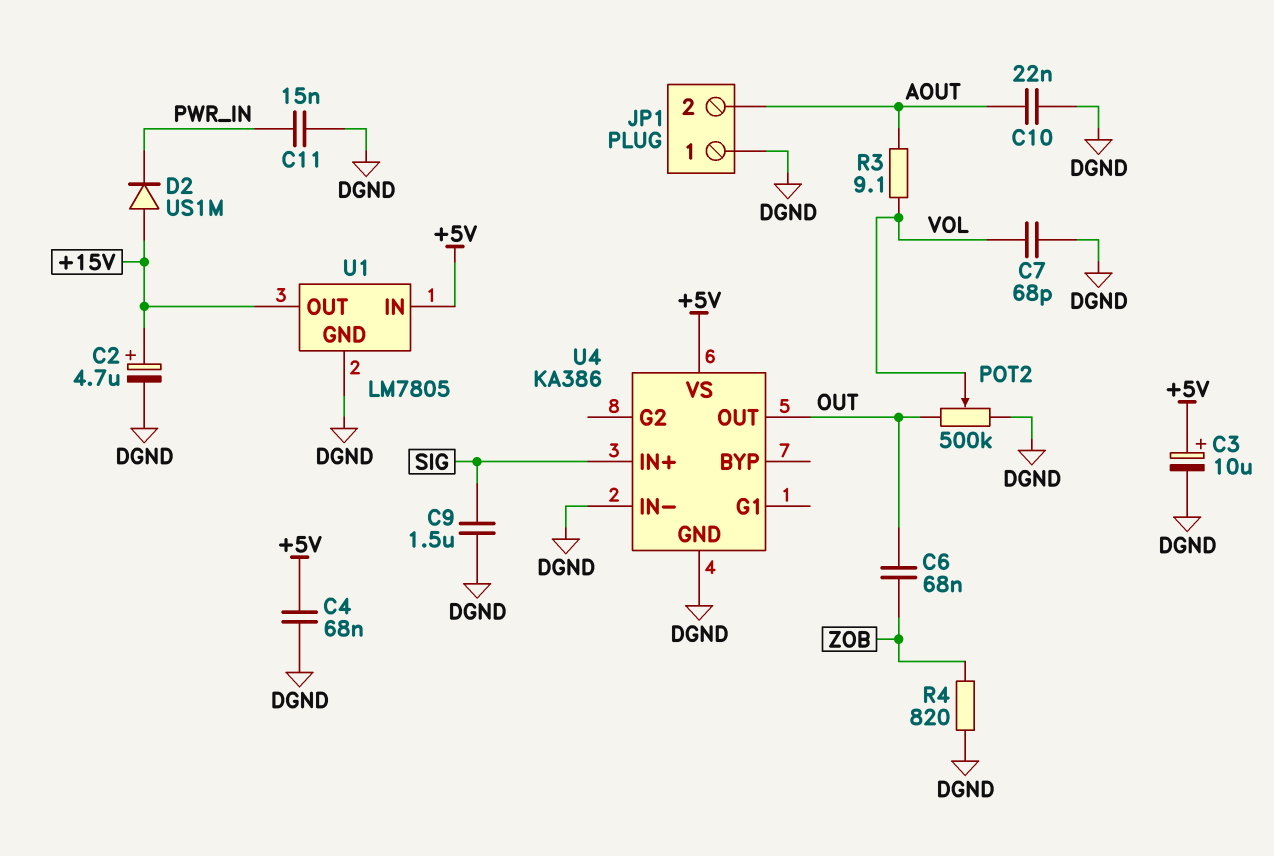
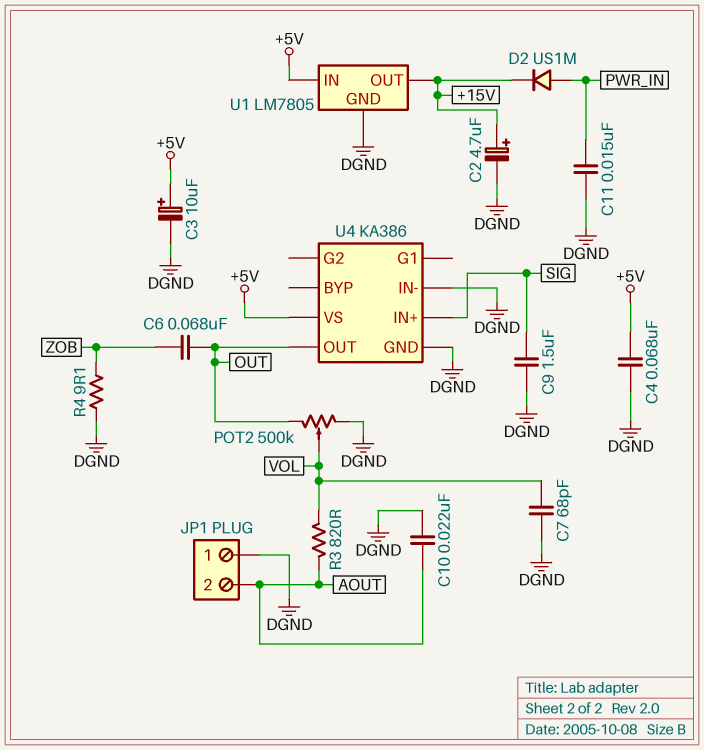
D2: diode US1M (A +15V, K PWR_IN) -> diode US1M (A PWR_IN, K +15V)
R3: 9.1 (AOUT, VOL) -> 820 (AOUT, VOL)
R4: 820 (DGND, ZOB) -> 9.1 (DGND, ZOB)

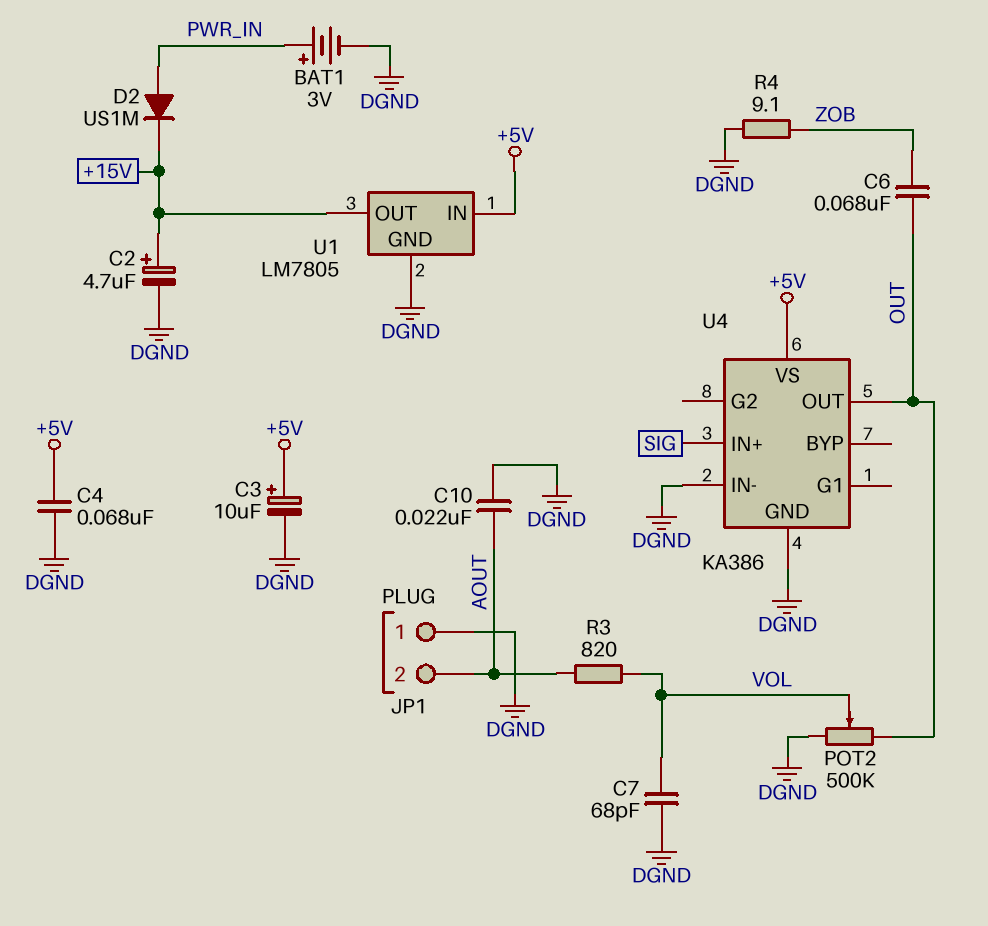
BAT1: none -> 3V (plus PWR_IN, minus DGND)
C9: 1.5uF (DGND, SIG) -> none
C11: 15nF (DGND, PWR_IN) -> none

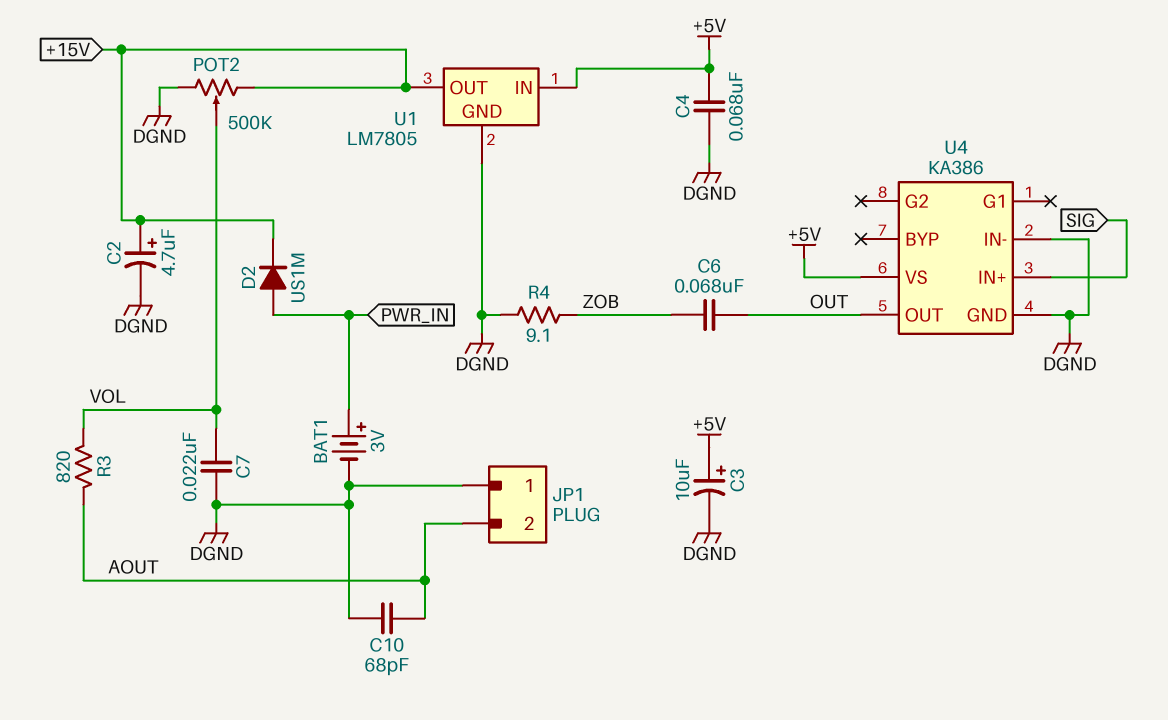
C7: 68pF (DGND, VOL) -> 22nF (DGND, VOL)
C10: 22nF (AOUT, DGND) -> 68pF (AOUT, DGND)
POT2: 500k (DGND, OUT, wiper VOL) -> 500k (+15V, DGND, wiper VOL)

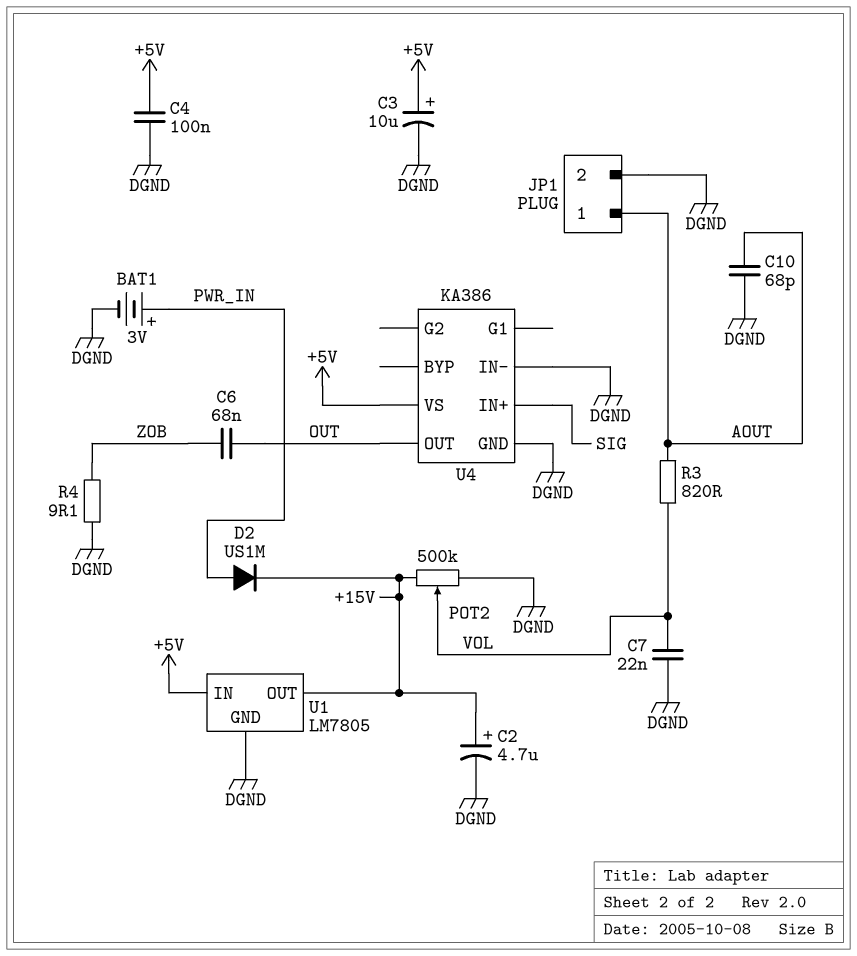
C4: 68nF (+5V, DGND) -> 100nF (+5V, DGND)
JP1 pin 1: DGND -> AOUT
JP1 pin 2: AOUT -> DGND

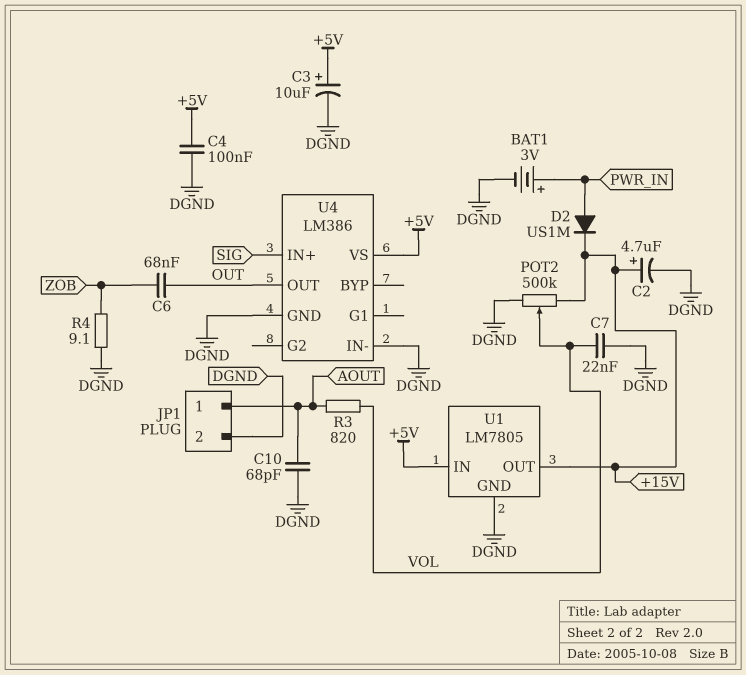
U4: KA386 -> LM386

